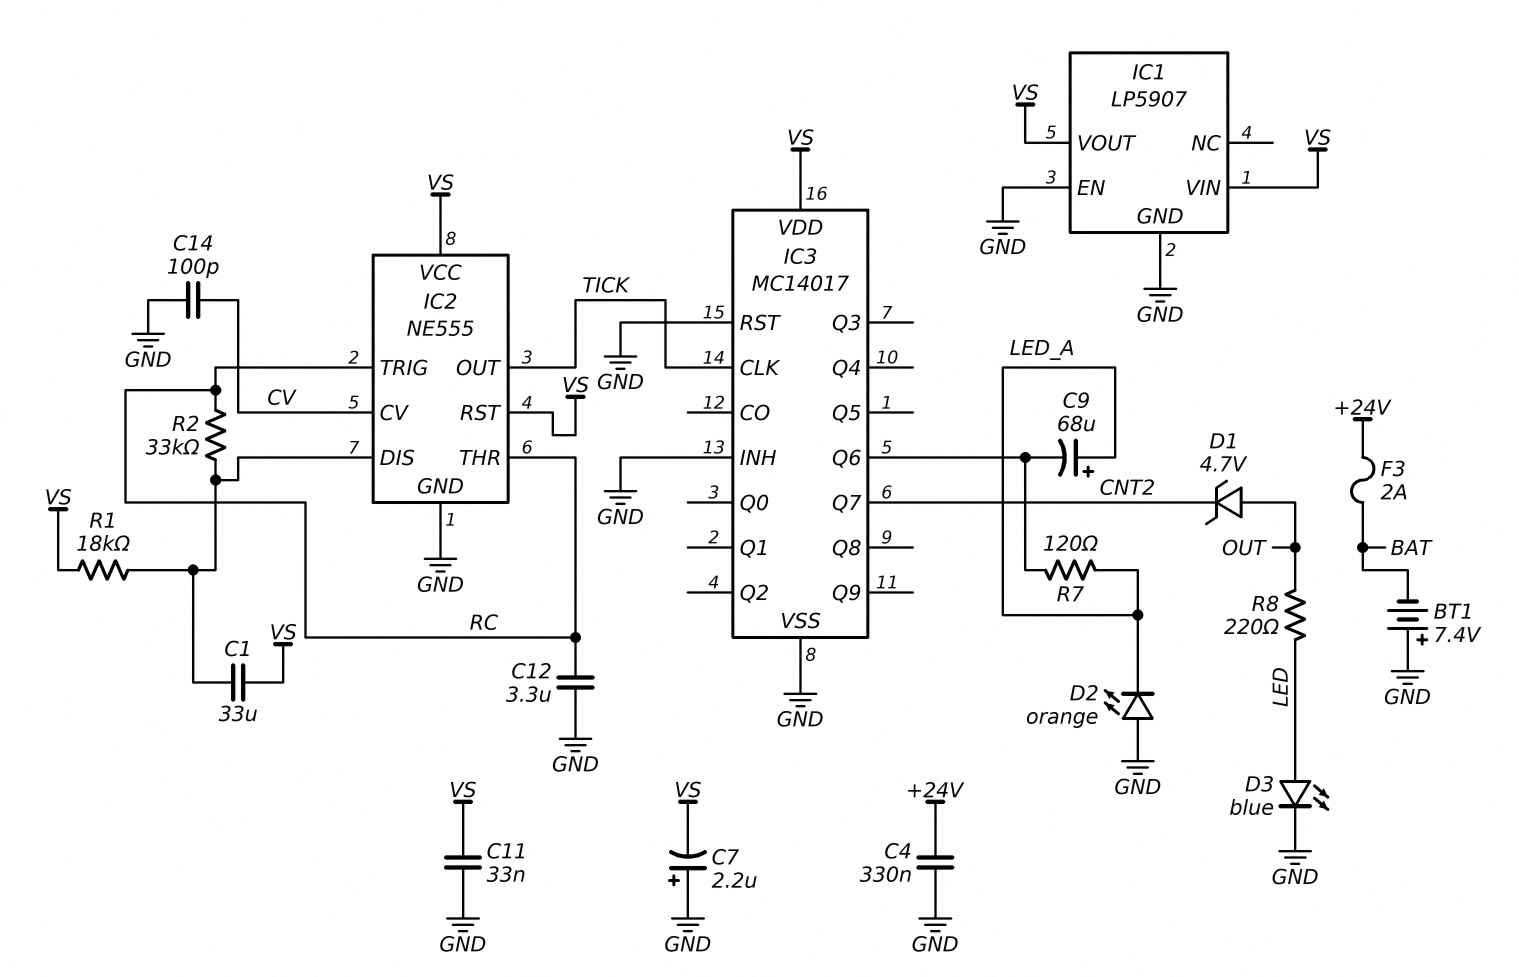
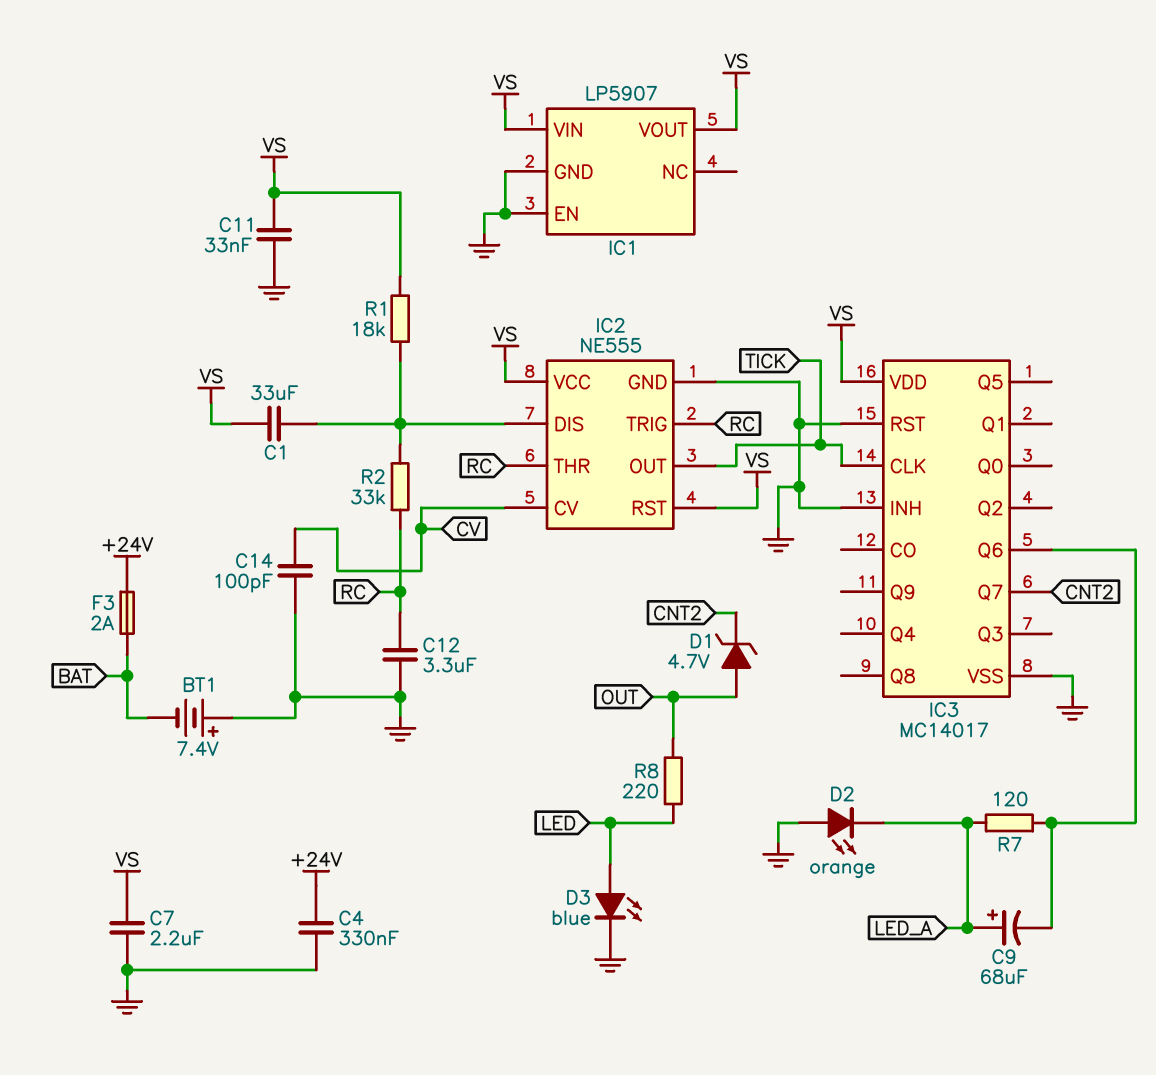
C7: 2.2uF (plus GND, minus VS) -> 2.2uF (GND, VS)

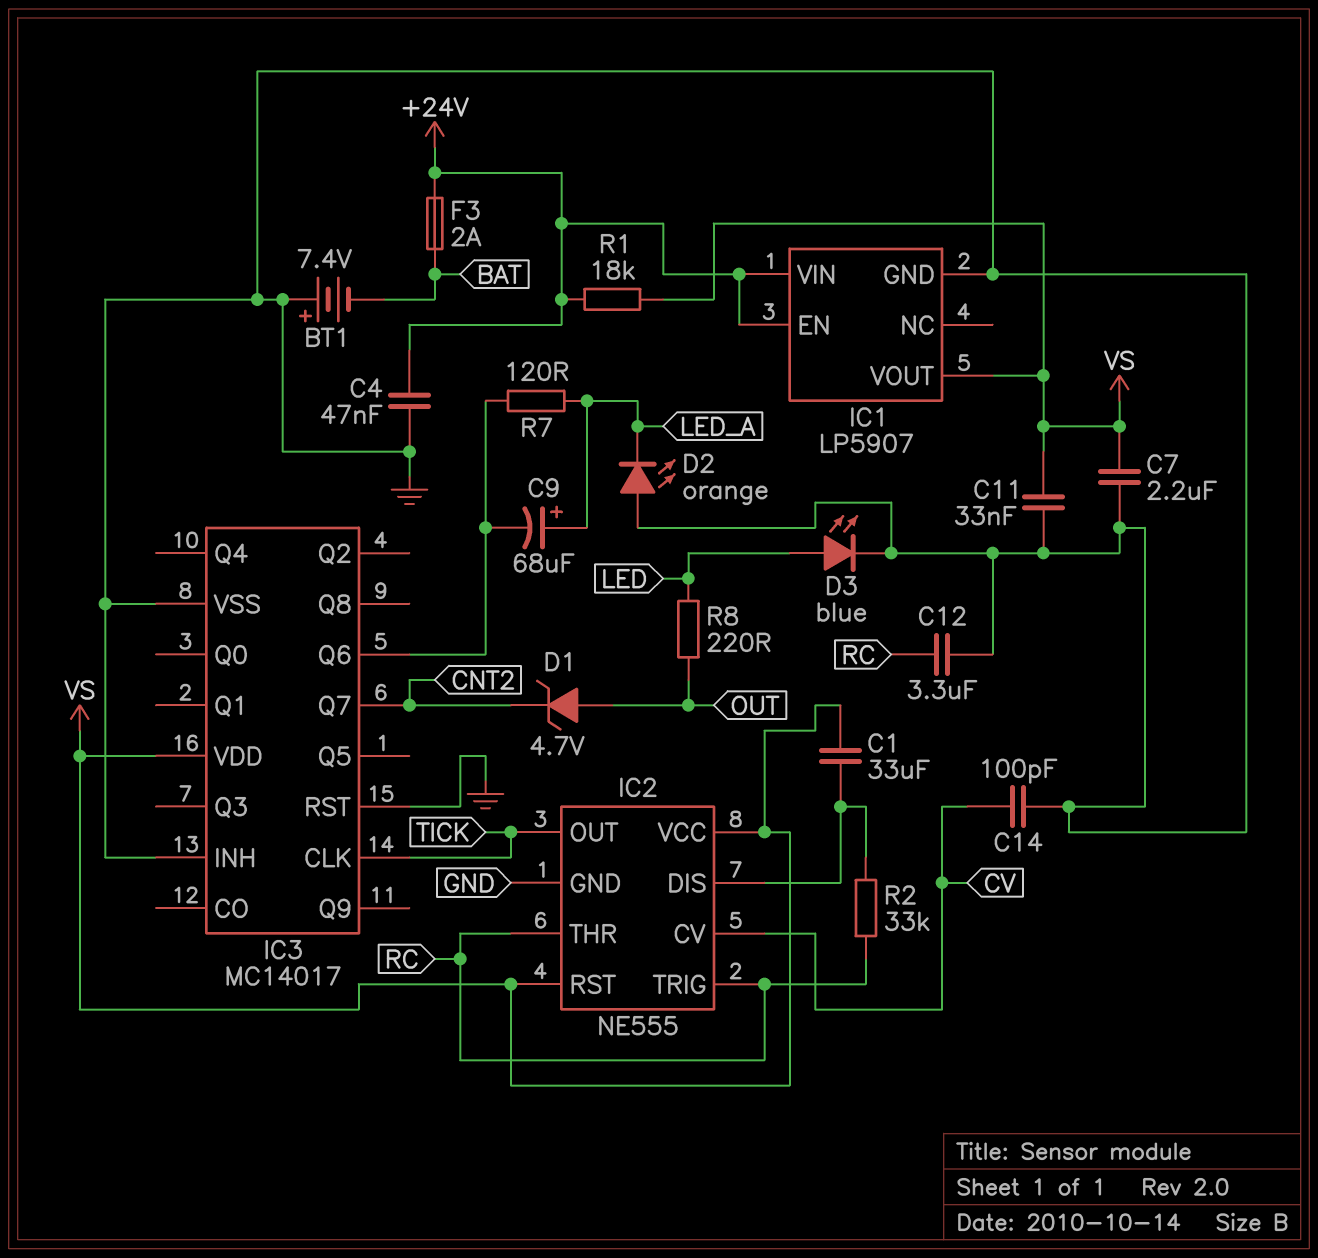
C4: 330nF (+24V, GND) -> 47nF (+24V, GND)
IC1 pin EN: GND -> +24V
IC1 pin VIN: VS -> +24V
R1: 18k (IC2/DIS, VS) -> 18k (+24V, VS)

